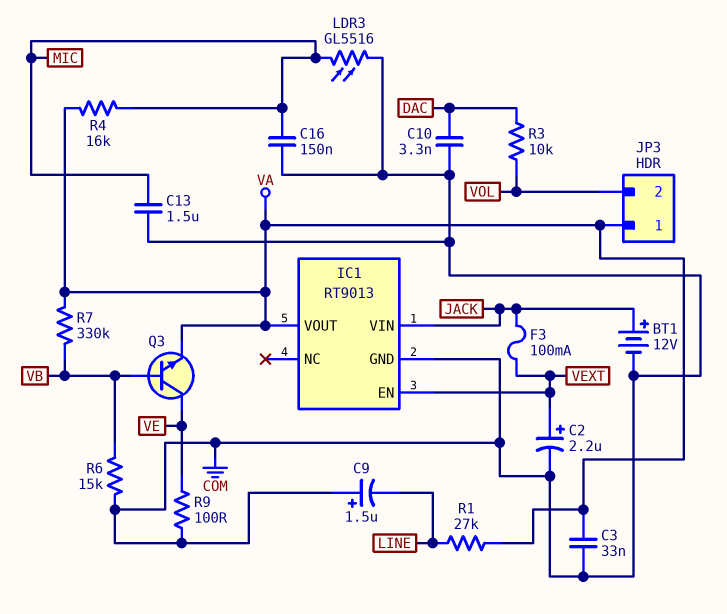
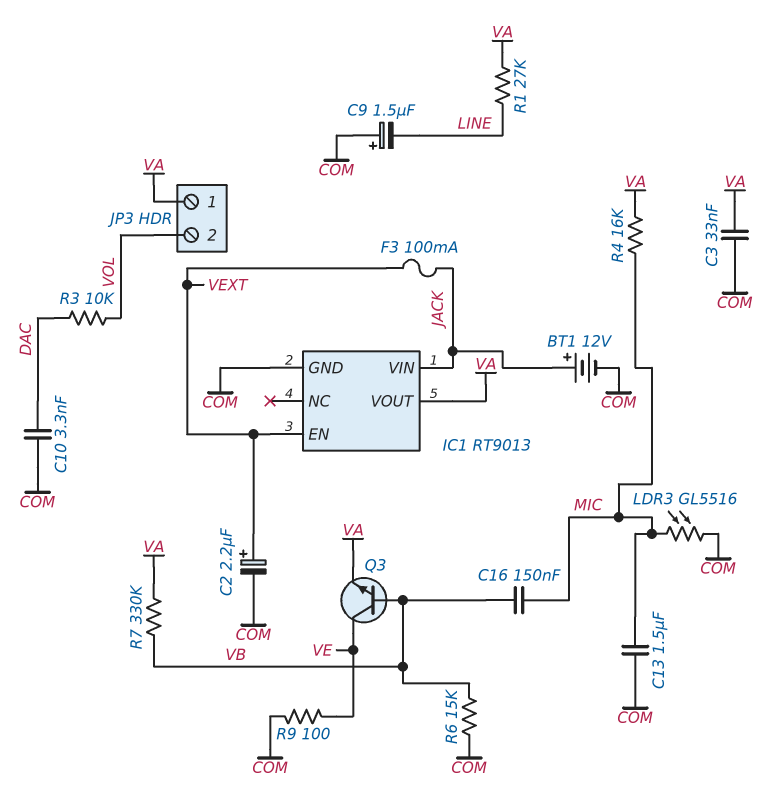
C16: 150nF (COM, MIC) -> 150nF (MIC, VB)

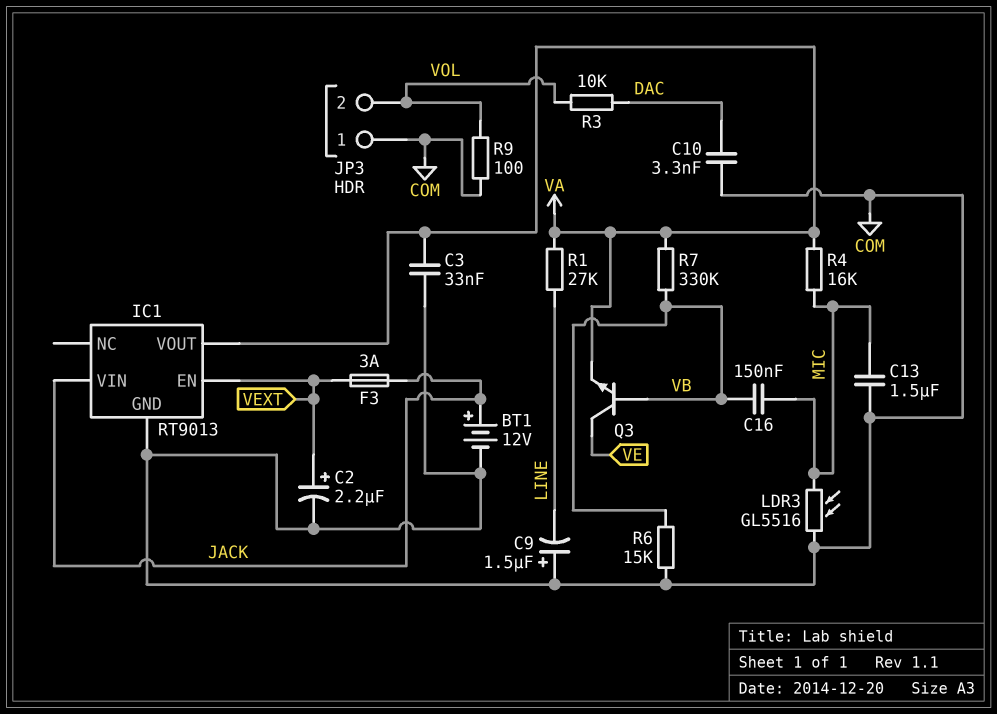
F3: 100mA (JACK, VEXT) -> 3A (JACK, VEXT)
JP3 pin 1: VA -> COM
R9: 100 (COM, VE) -> 100 (COM, VOL)

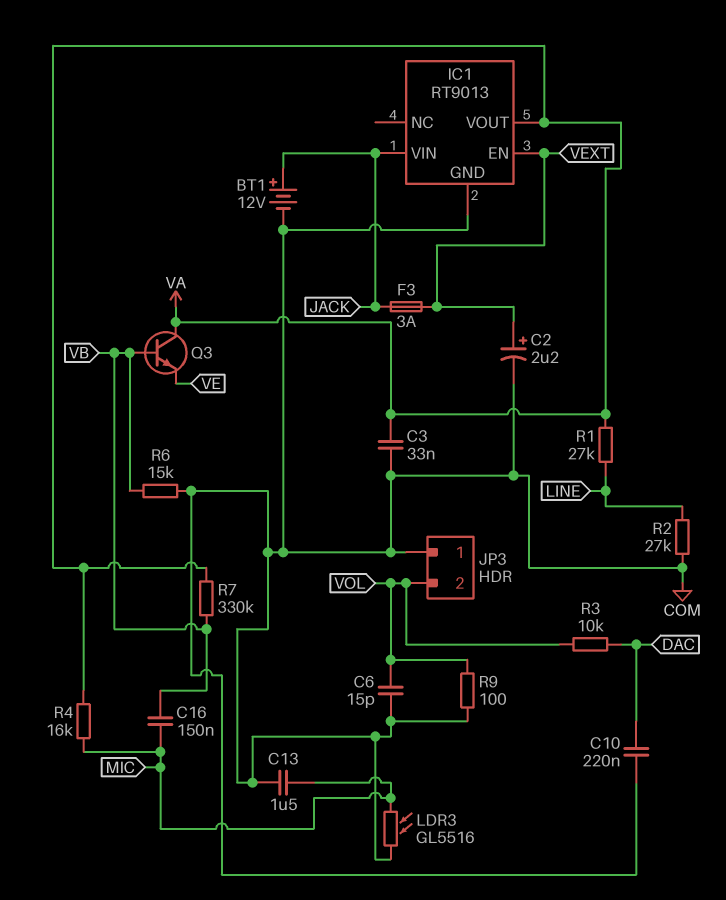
C6: none -> 15pF (COM, VOL)
C9: 1.5uF (plus COM, minus LINE) -> none
C10: 3.3nF (COM, DAC) -> 220nF (COM, DAC)
Q3: NPN (B VB, C VE, E VA) -> NPN (B VB, C VA, E VE)
R2: none -> 27k (COM, LINE)

